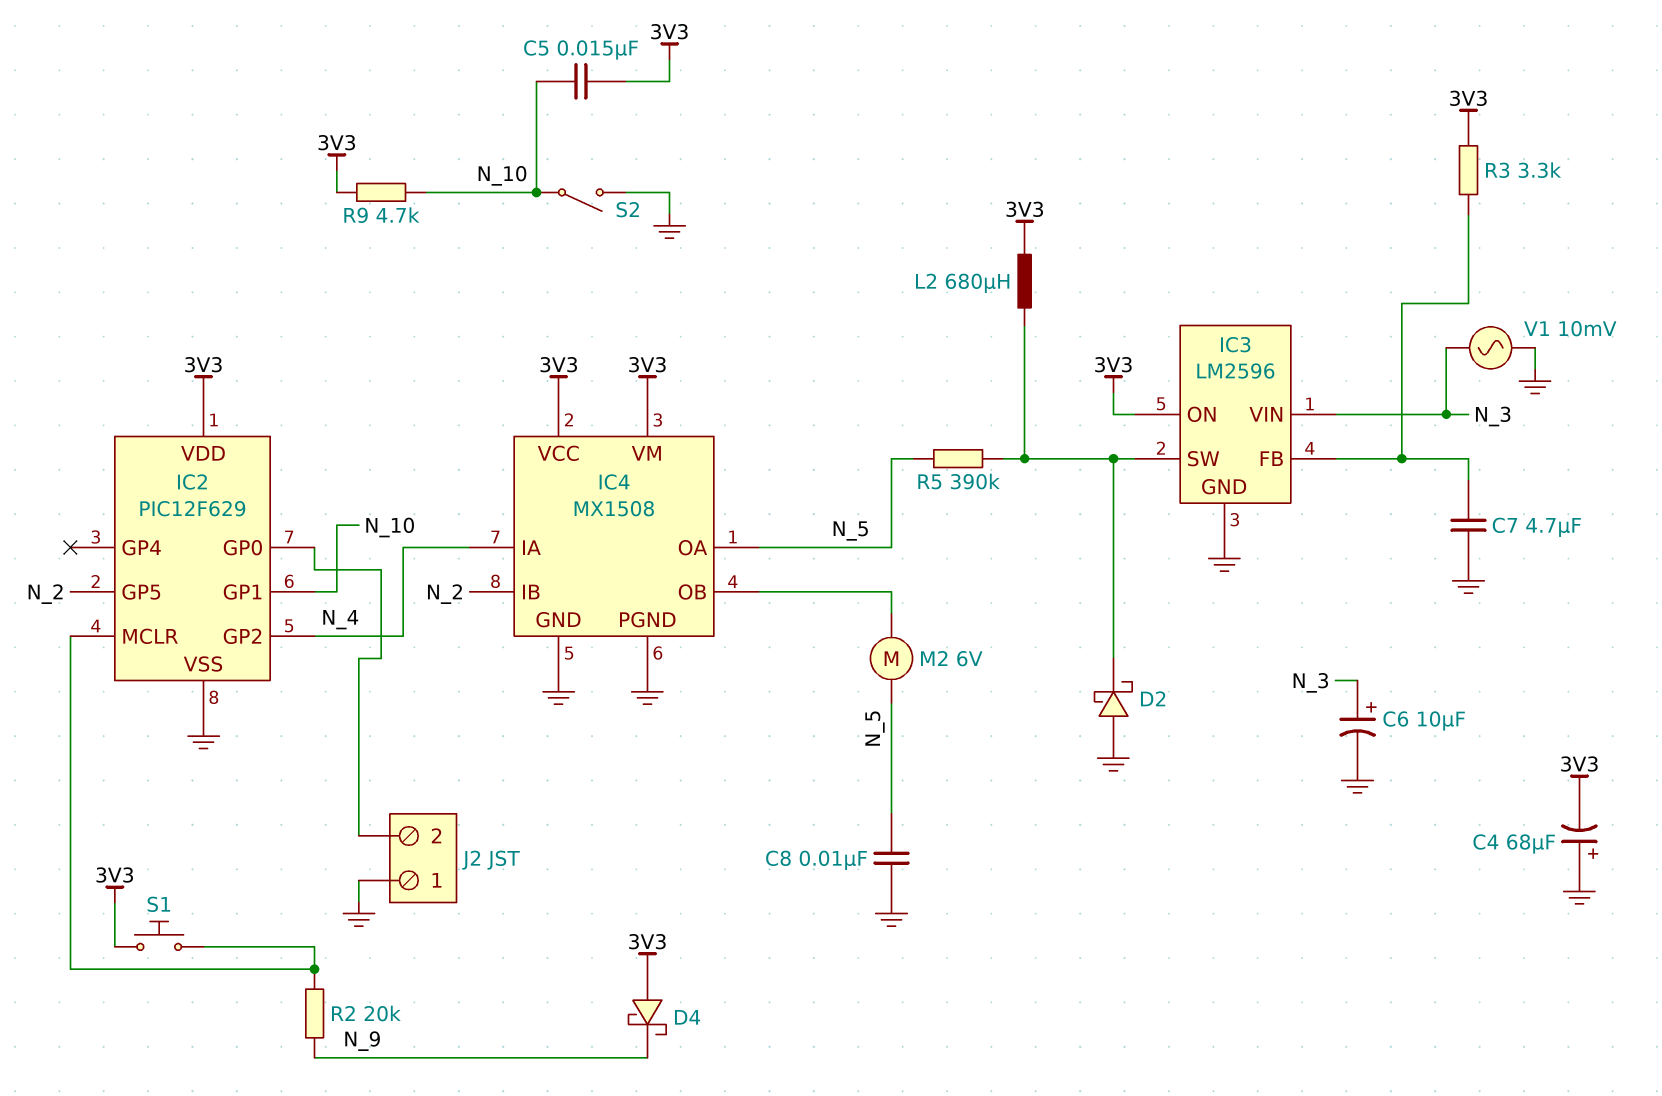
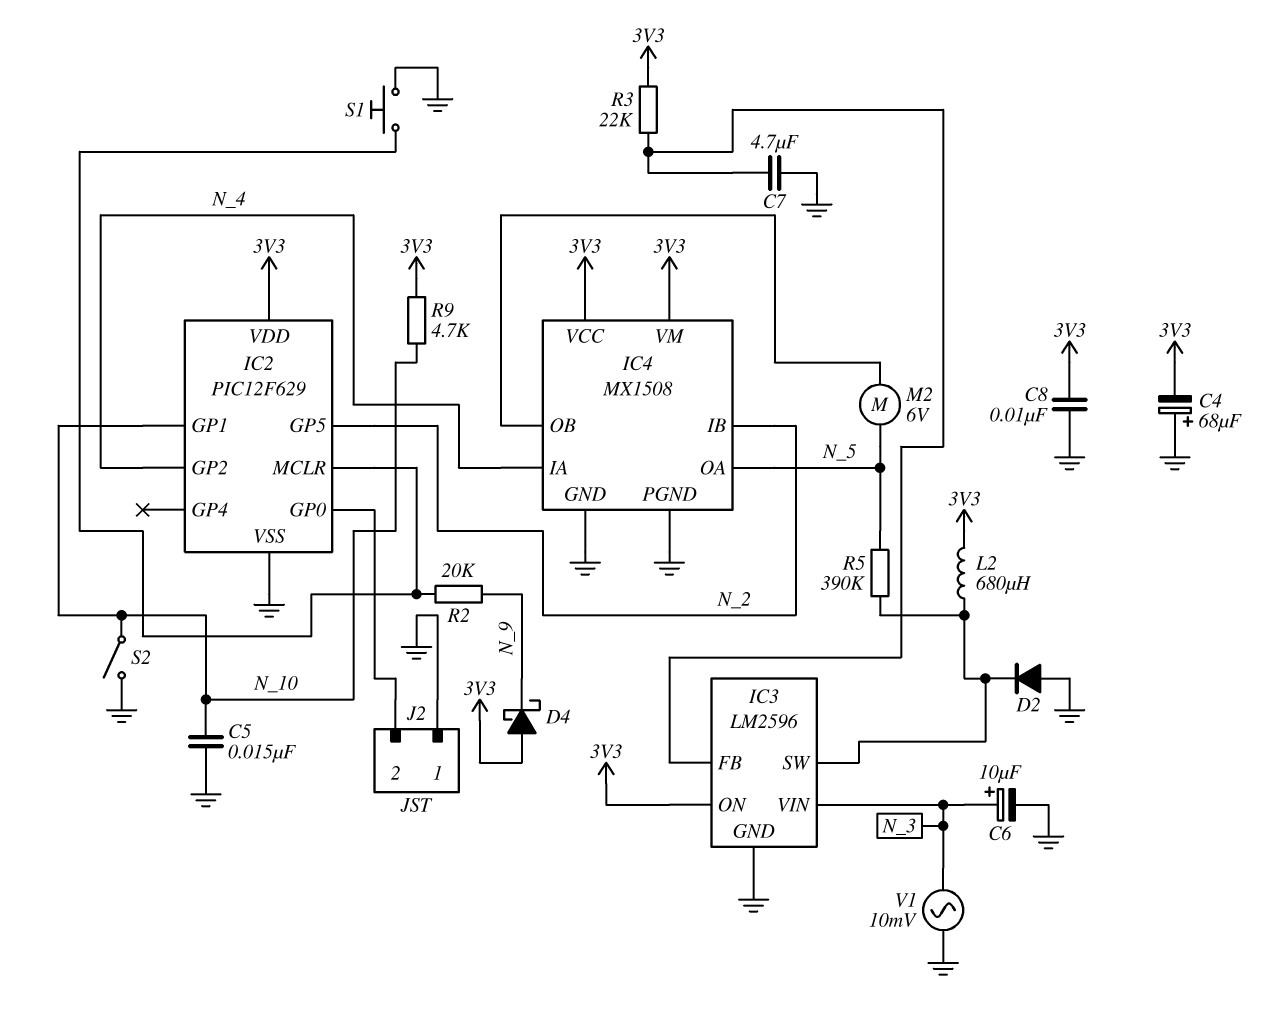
C5: 15nF (3V3, N_10) -> 15nF (GND, N_10)
C8: 10nF (GND, N_5) -> 10nF (3V3, GND)
D2: schottky (A GND, K IC3/SW) -> diode (A GND, K IC3/SW)
R3: 3.3k (3V3, IC3/FB) -> 22k (3V3, IC3/FB)
S1: button (3V3, IC2/MCLR) -> button (GND, IC2/MCLR)

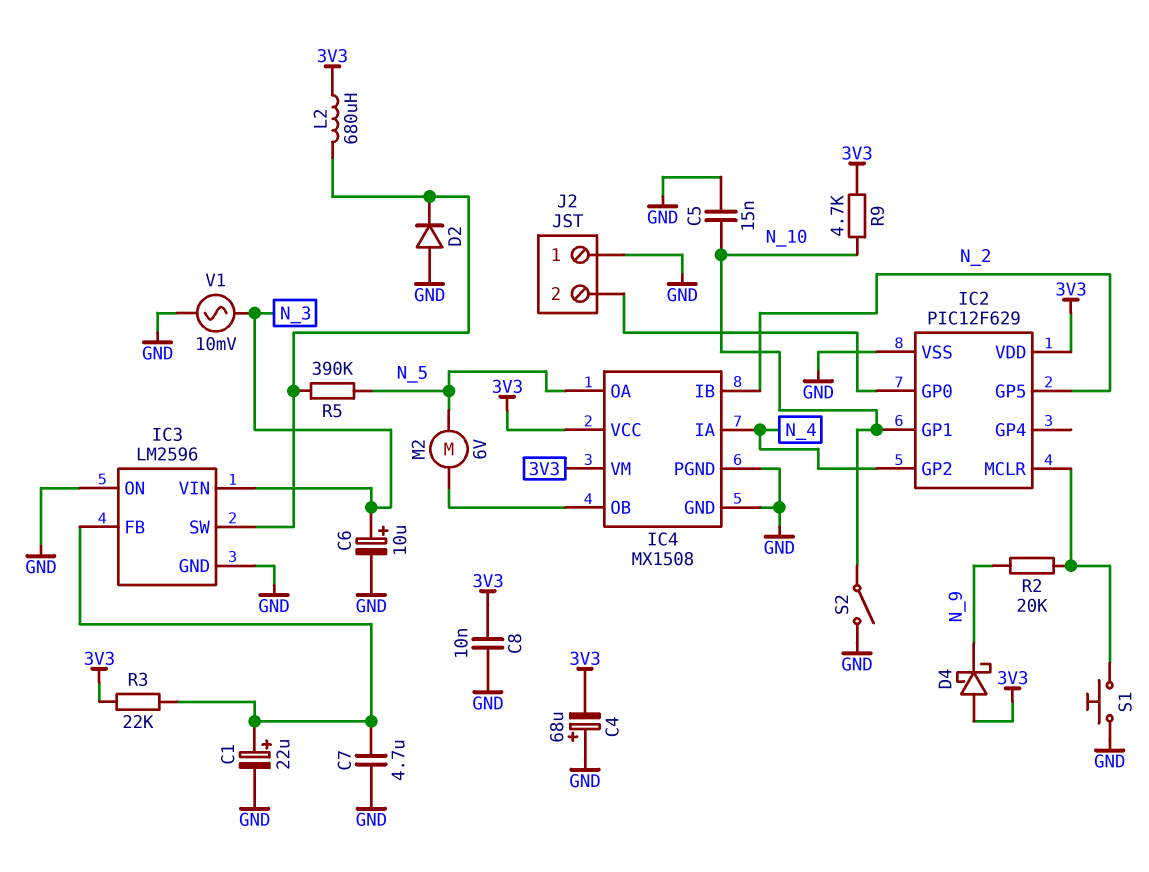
C1: none -> 22uF (plus IC3/FB, minus GND)
IC3 pin ON: 3V3 -> GND

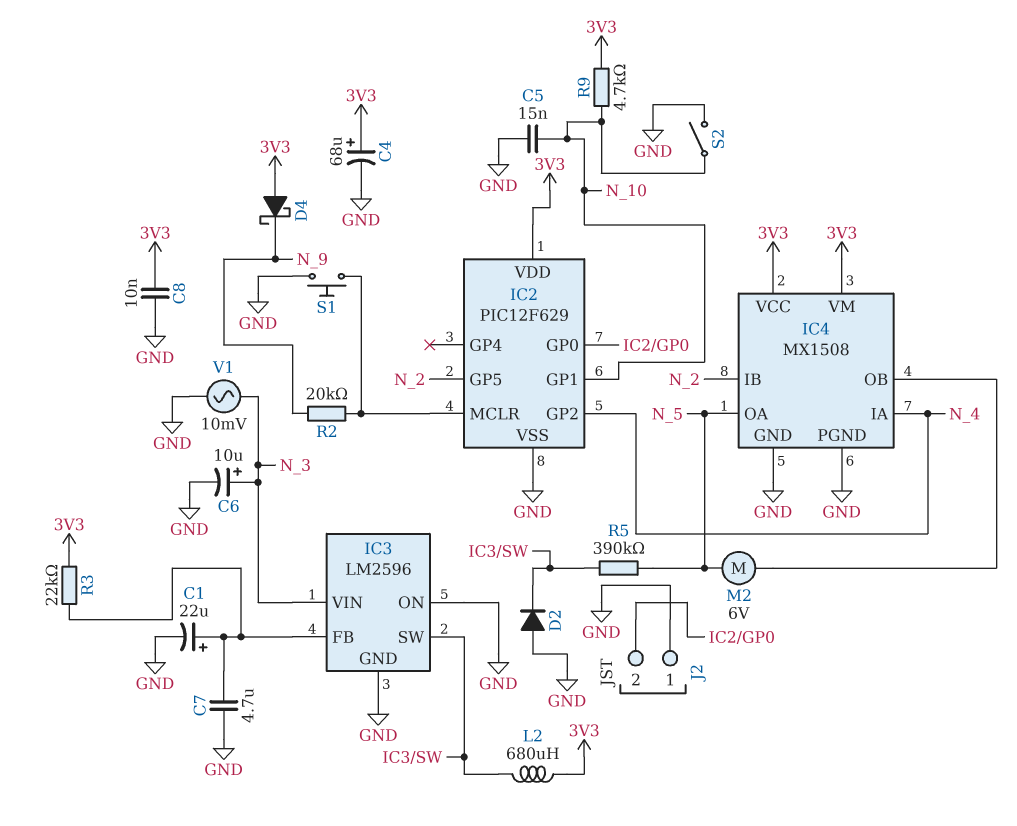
C4: 68uF (plus GND, minus 3V3) -> 68uF (plus 3V3, minus GND)

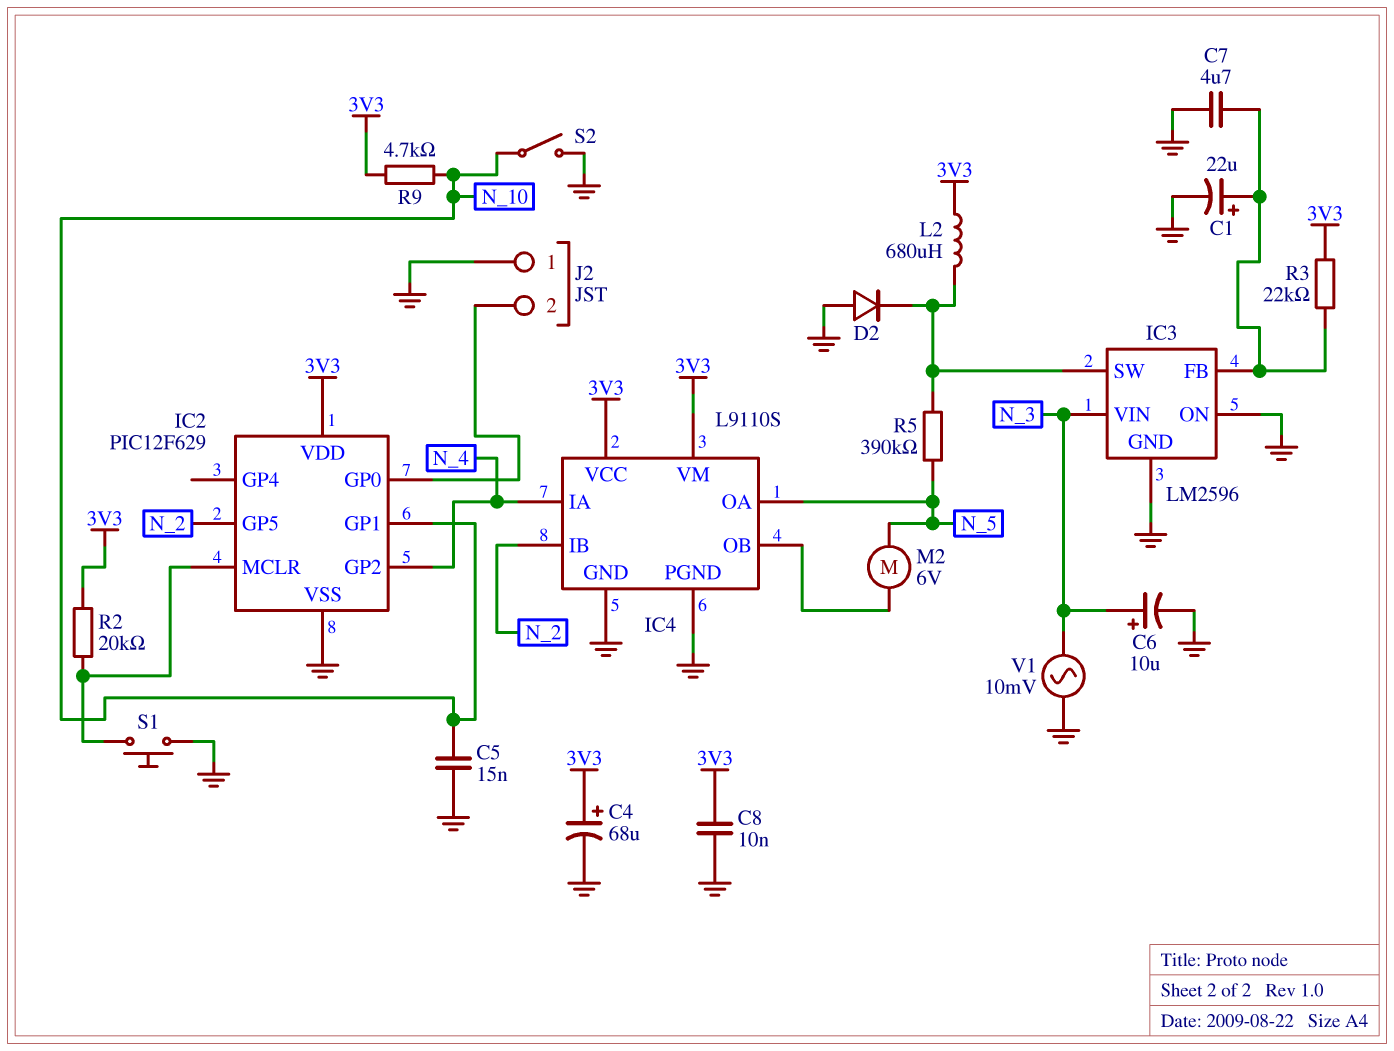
D4: schottky (A 3V3, K N_9) -> none
IC4: MX1508 -> L9110S
R2: 20k (IC2/MCLR, N_9) -> 20k (3V3, IC2/MCLR)

